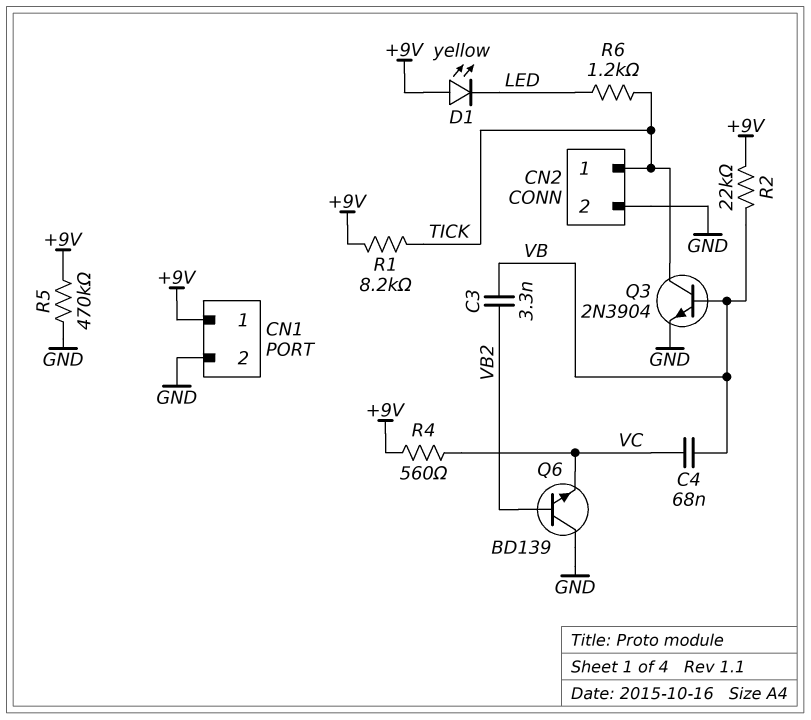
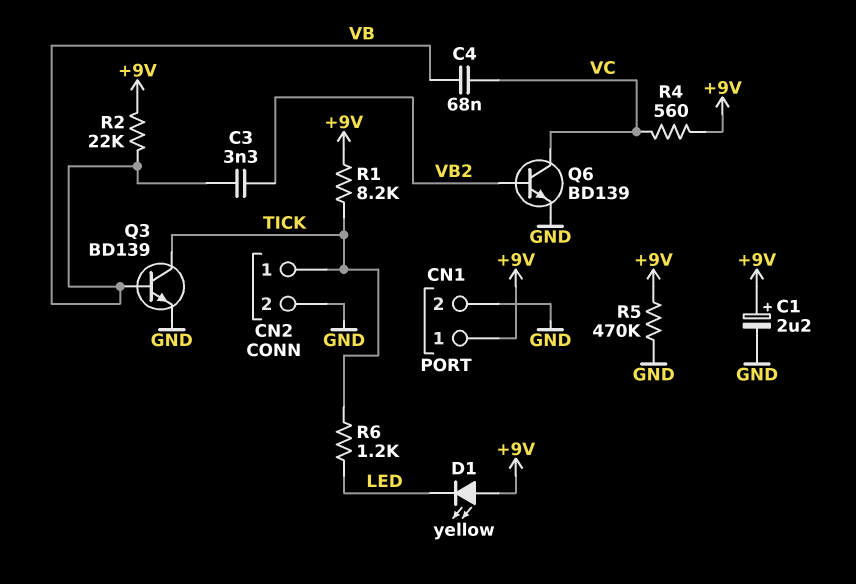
C1: none -> 2.2uF (plus +9V, minus GND)
Q3: NPN 2N3904 (B VB, C TICK, E GND) -> NPN BD139 (B VB, C TICK, E GND)
Q6: NPN BD139 (B VB2, C GND, E VC) -> NPN BD139 (B VB2, C VC, E GND)

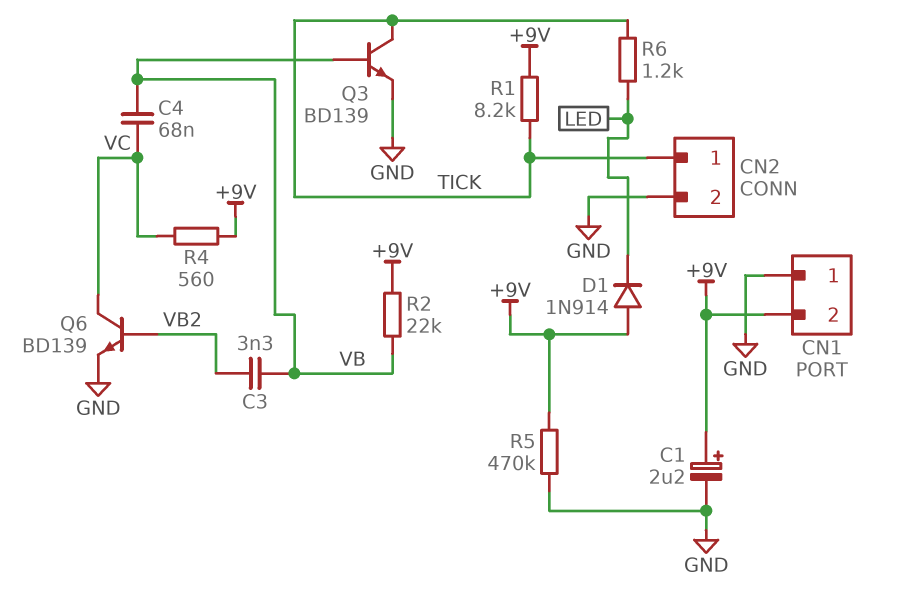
CN1 pin 1: +9V -> GND
CN1 pin 2: GND -> +9V
D1: LED yellow (A +9V, K LED) -> diode 1N914 (A +9V, K LED)

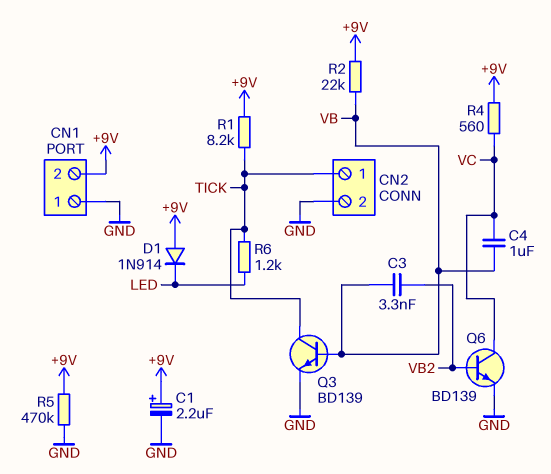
C4: 68nF (VB, VC) -> 1uF (VB, VC)

